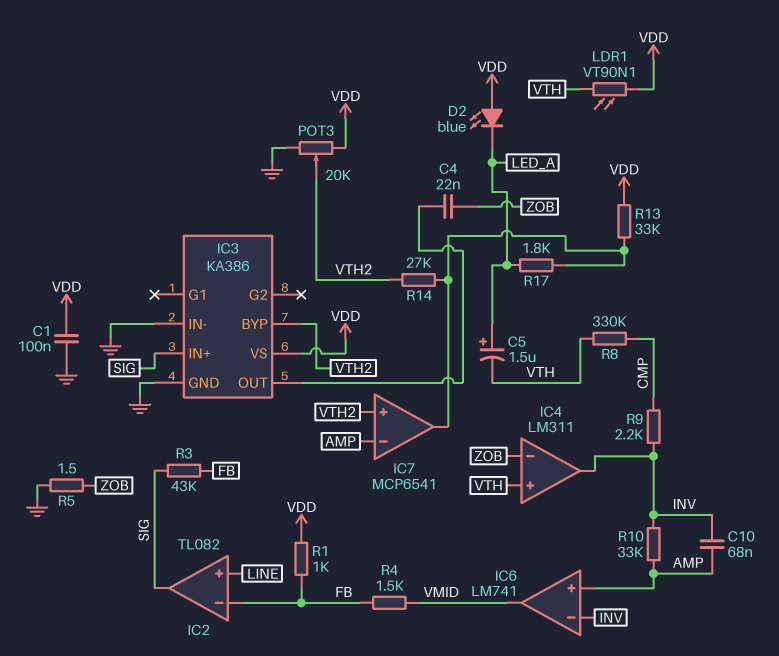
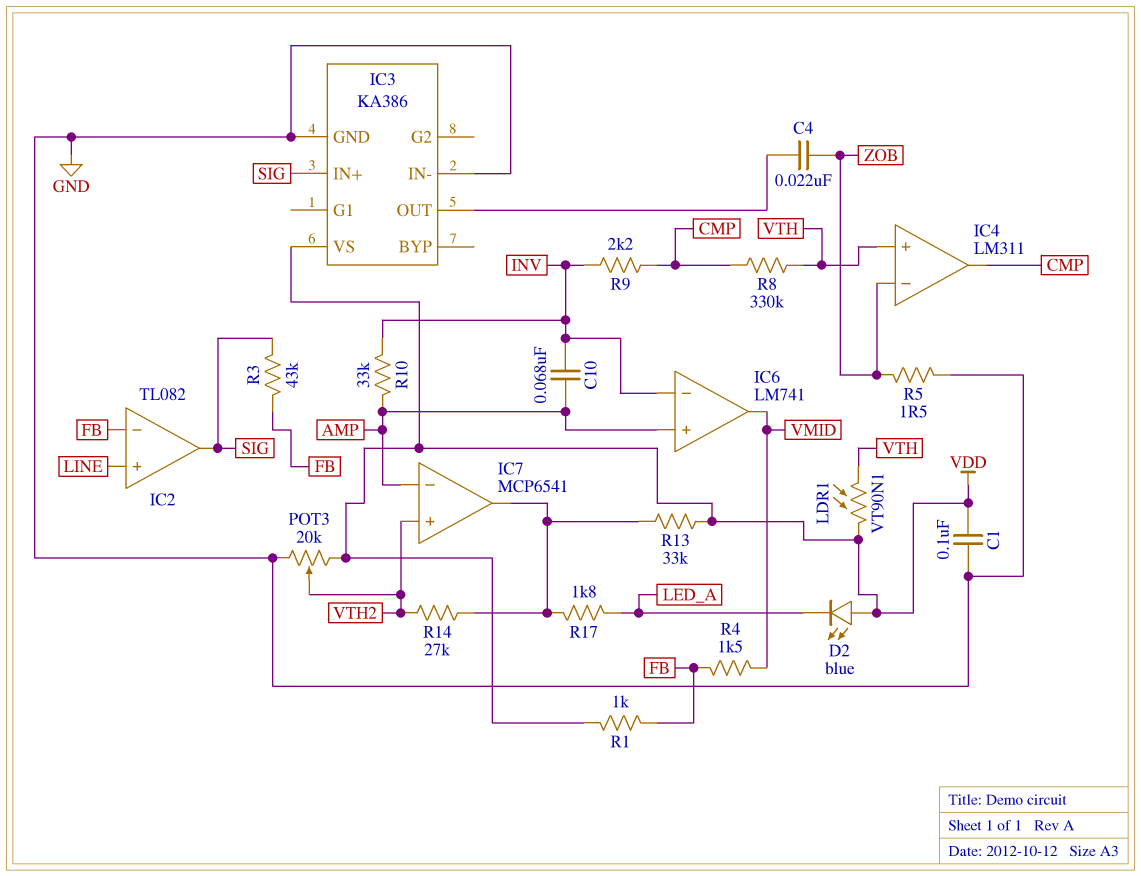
C5: 1.5uF (plus LED_A, minus VTH) -> none
IC3 pin BYP: VTH2 -> none
IC4 pin out: INV -> CMP

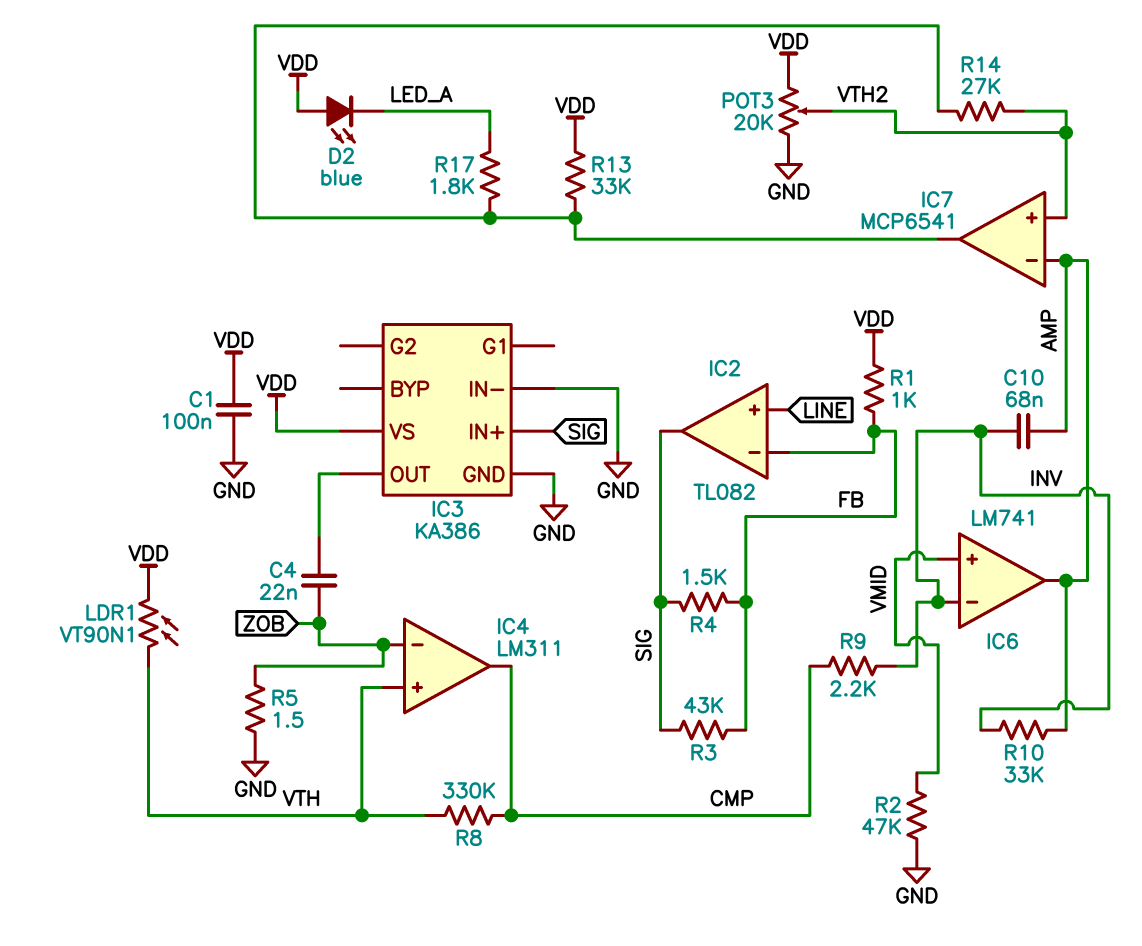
IC6 pin in+: AMP -> VMID
IC6 pin out: VMID -> AMP
R2: none -> 47k (GND, VMID)
R4: 1.5k (FB, VMID) -> 1.5k (FB, SIG)

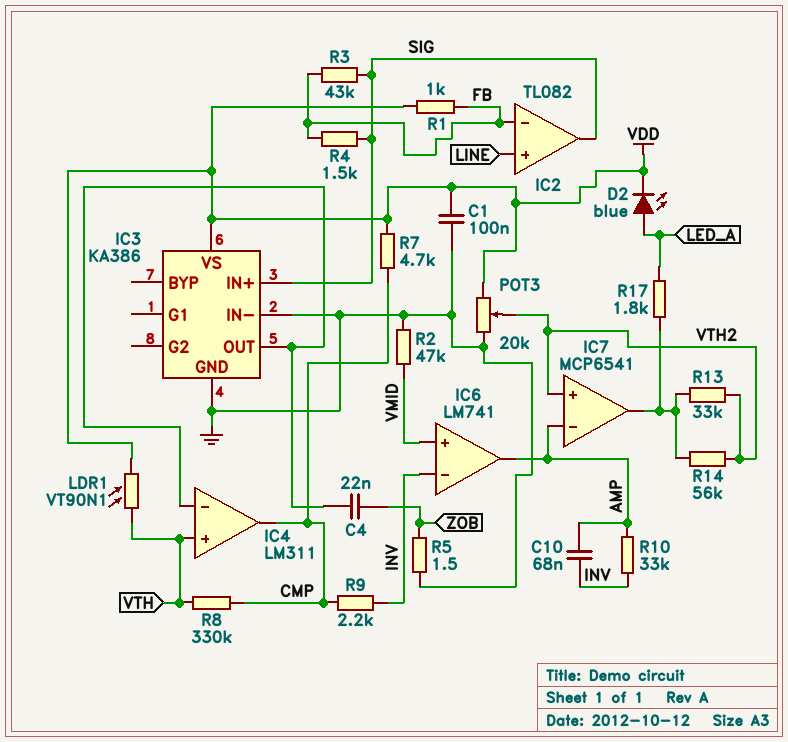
D2: LED blue (A VDD, K LED_A) -> LED blue (A LED_A, K VDD)
IC4 pin in-: ZOB -> IC3/OUT
R7: none -> 4.7k (CMP, VDD)
R13: 33k (IC7/out, VDD) -> 33k (IC7/out, VTH2)
R14: 27k (IC7/out, VTH2) -> 56k (IC7/out, VTH2)

